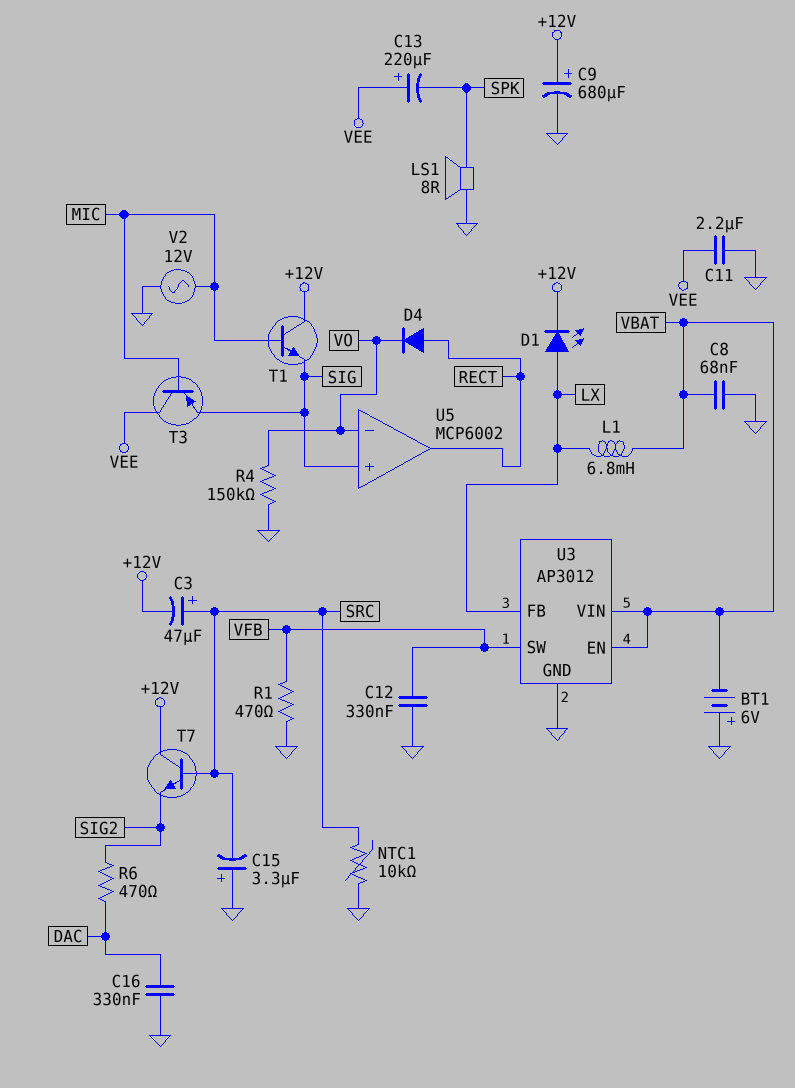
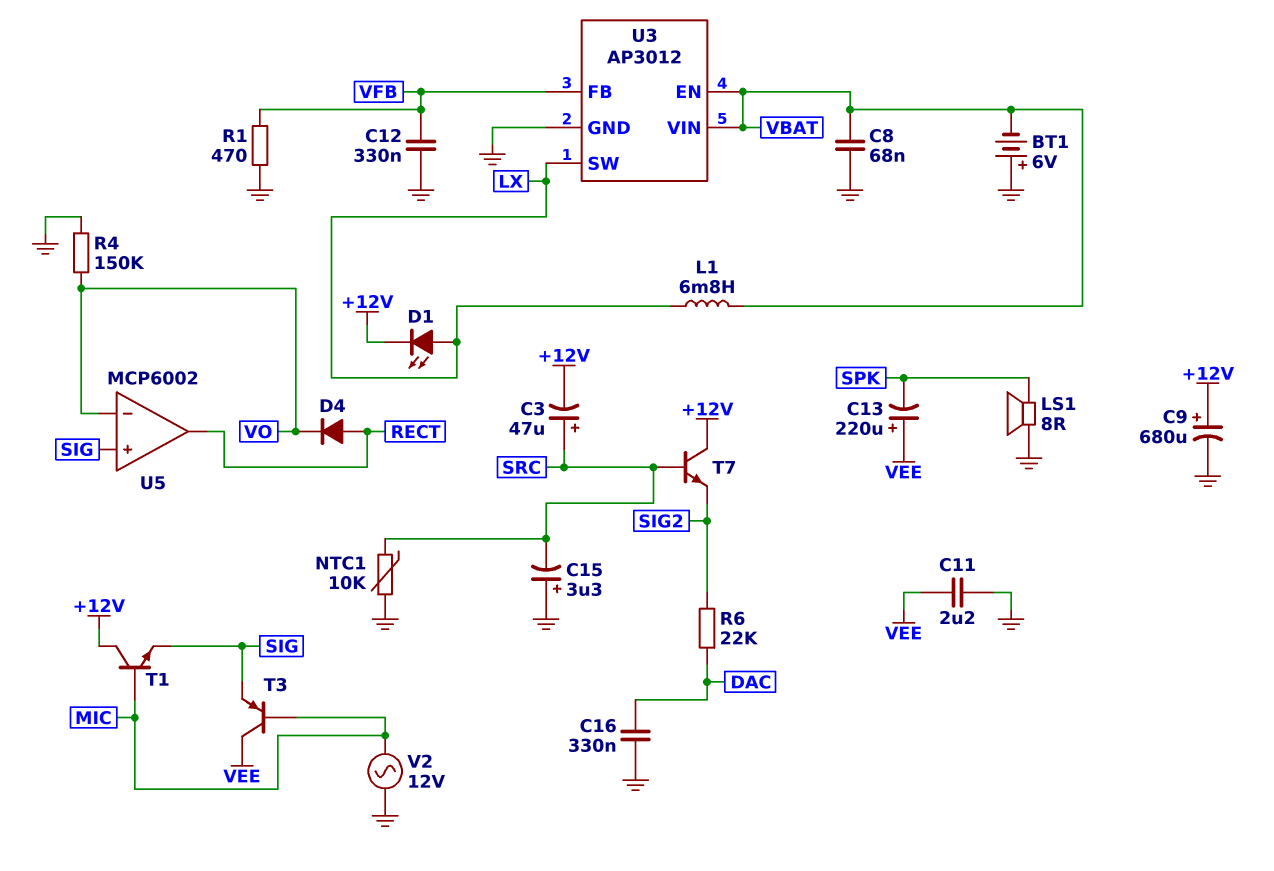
R6: 470 (DAC, SIG2) -> 22k (DAC, SIG2)
U3 pin FB: LX -> VFB
U3 pin SW: VFB -> LX

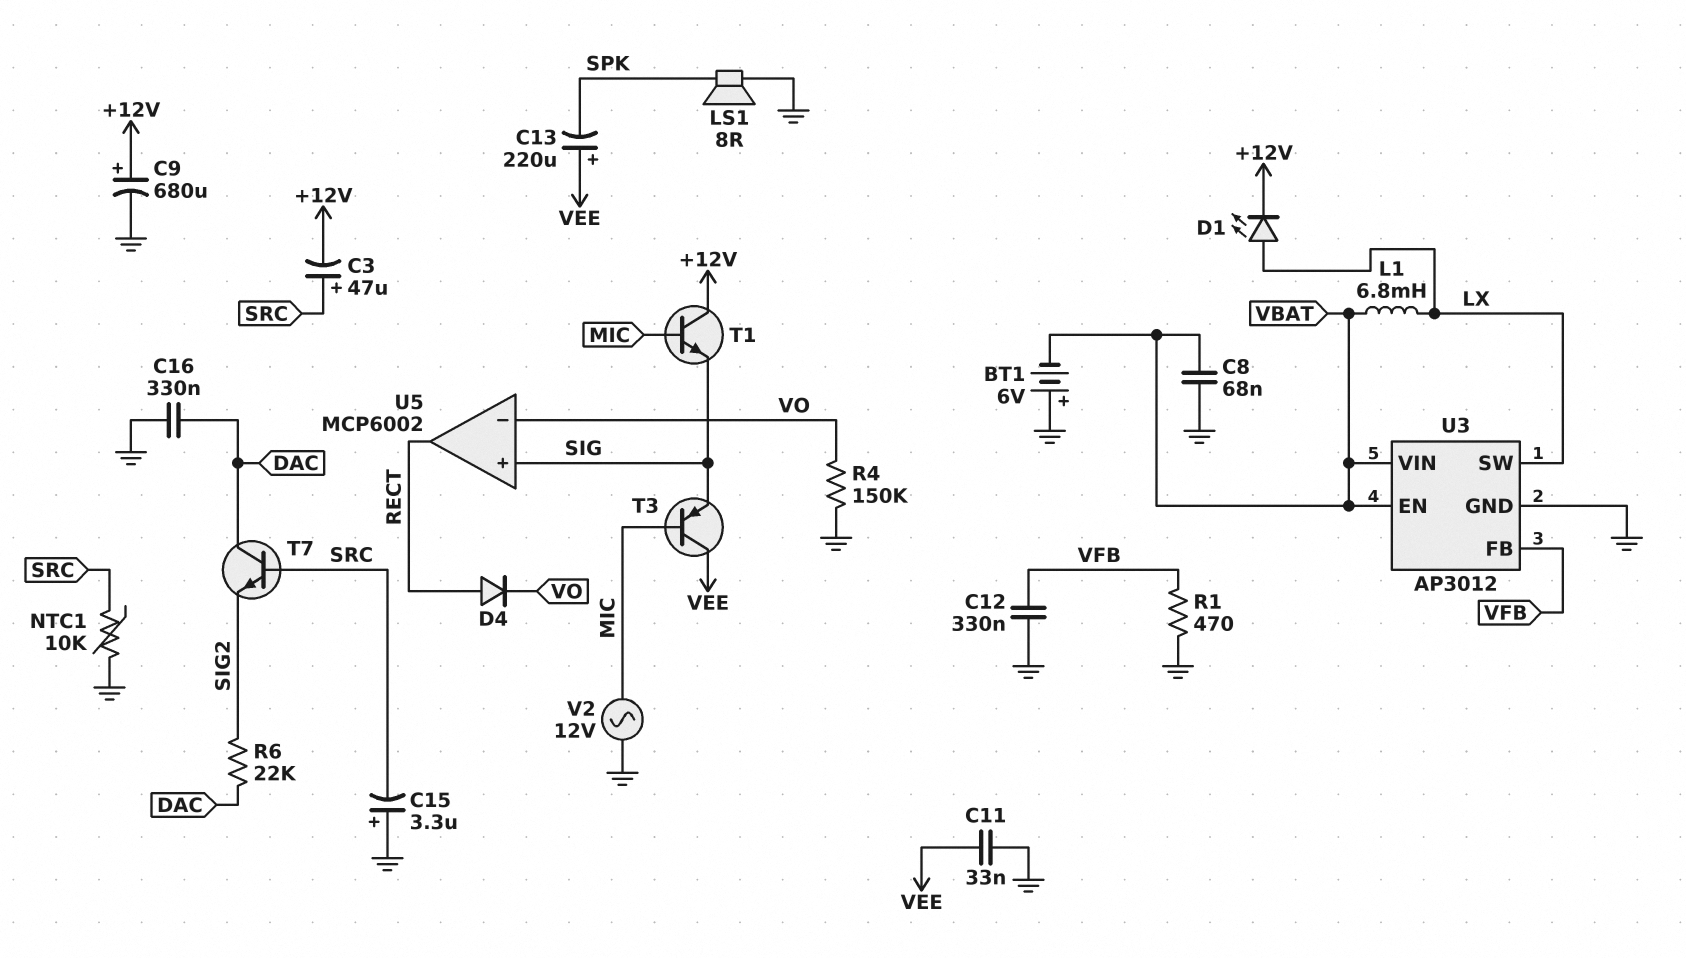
C11: 2.2uF (GND, VEE) -> 33nF (GND, VEE)
T7: NPN (B SRC, C +12V, E SIG2) -> NPN (B SRC, C DAC, E SIG2)

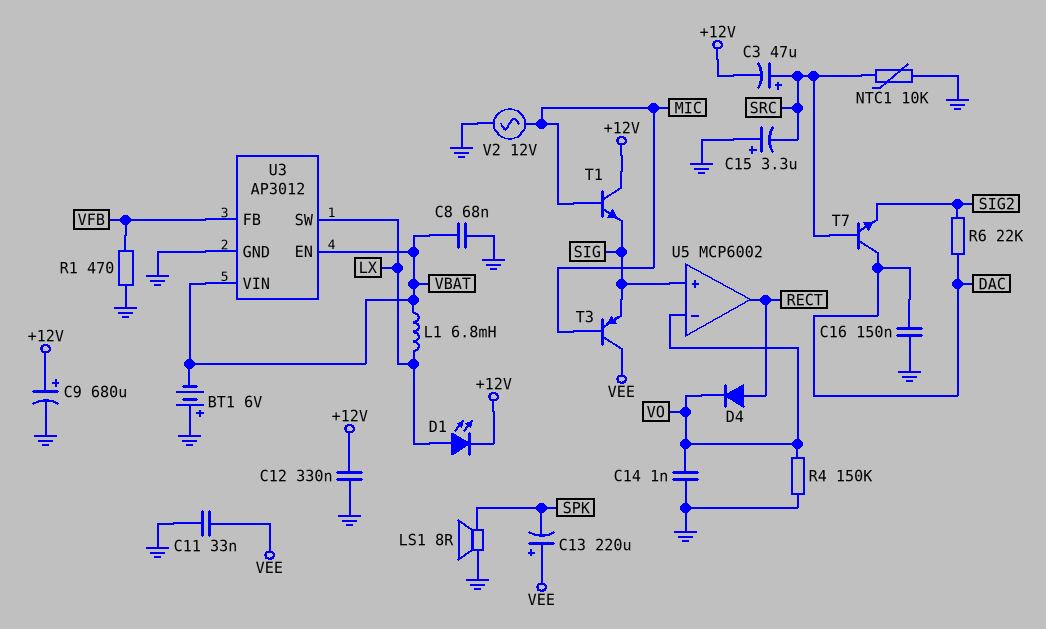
C12: 330nF (GND, VFB) -> 330nF (+12V, GND)
C14: none -> 1nF (GND, VO)
C16: 330nF (DAC, GND) -> 150nF (DAC, GND)

